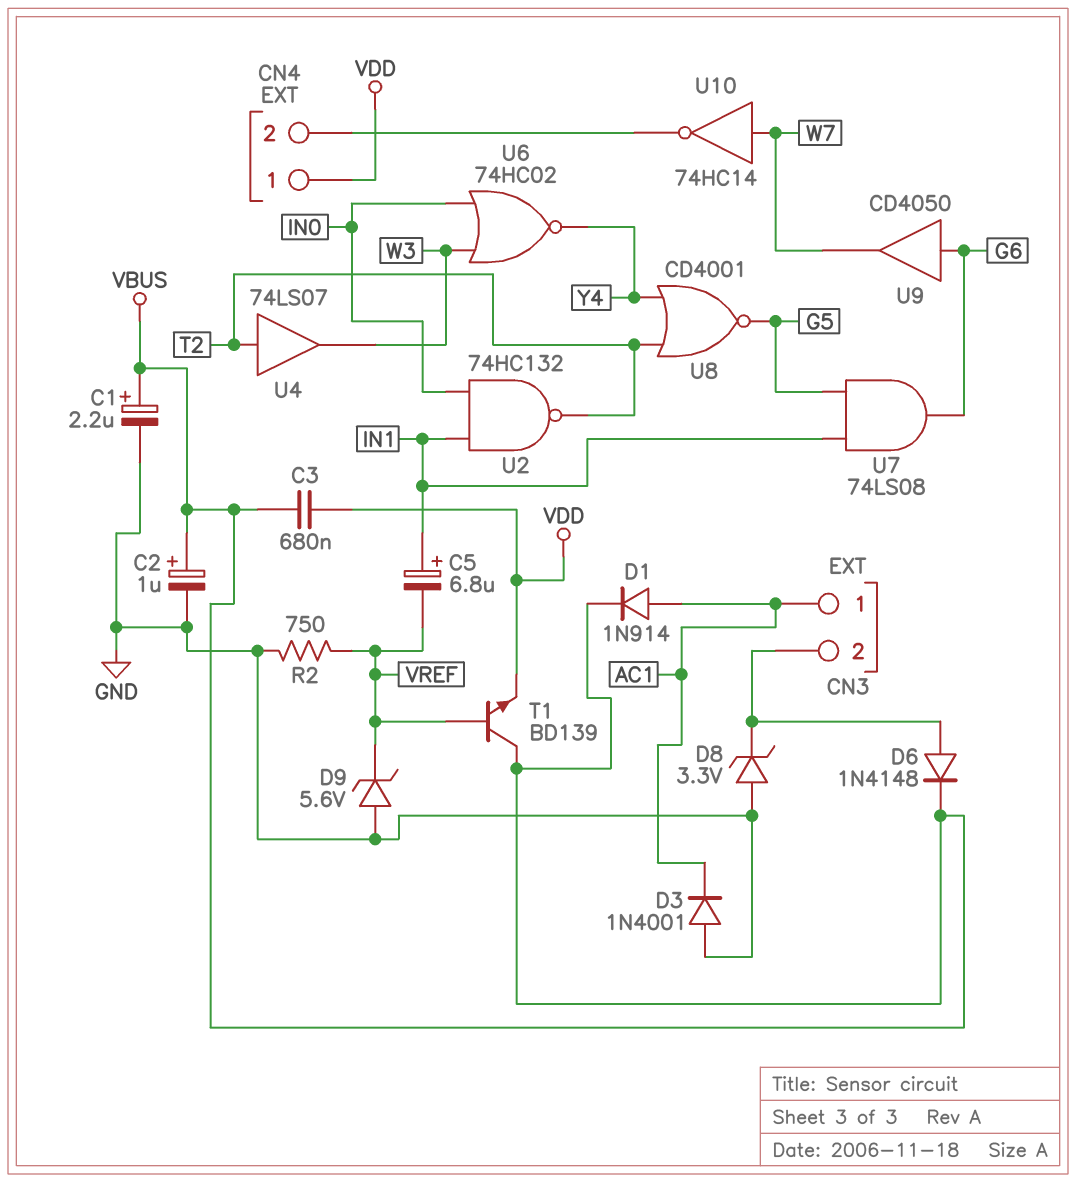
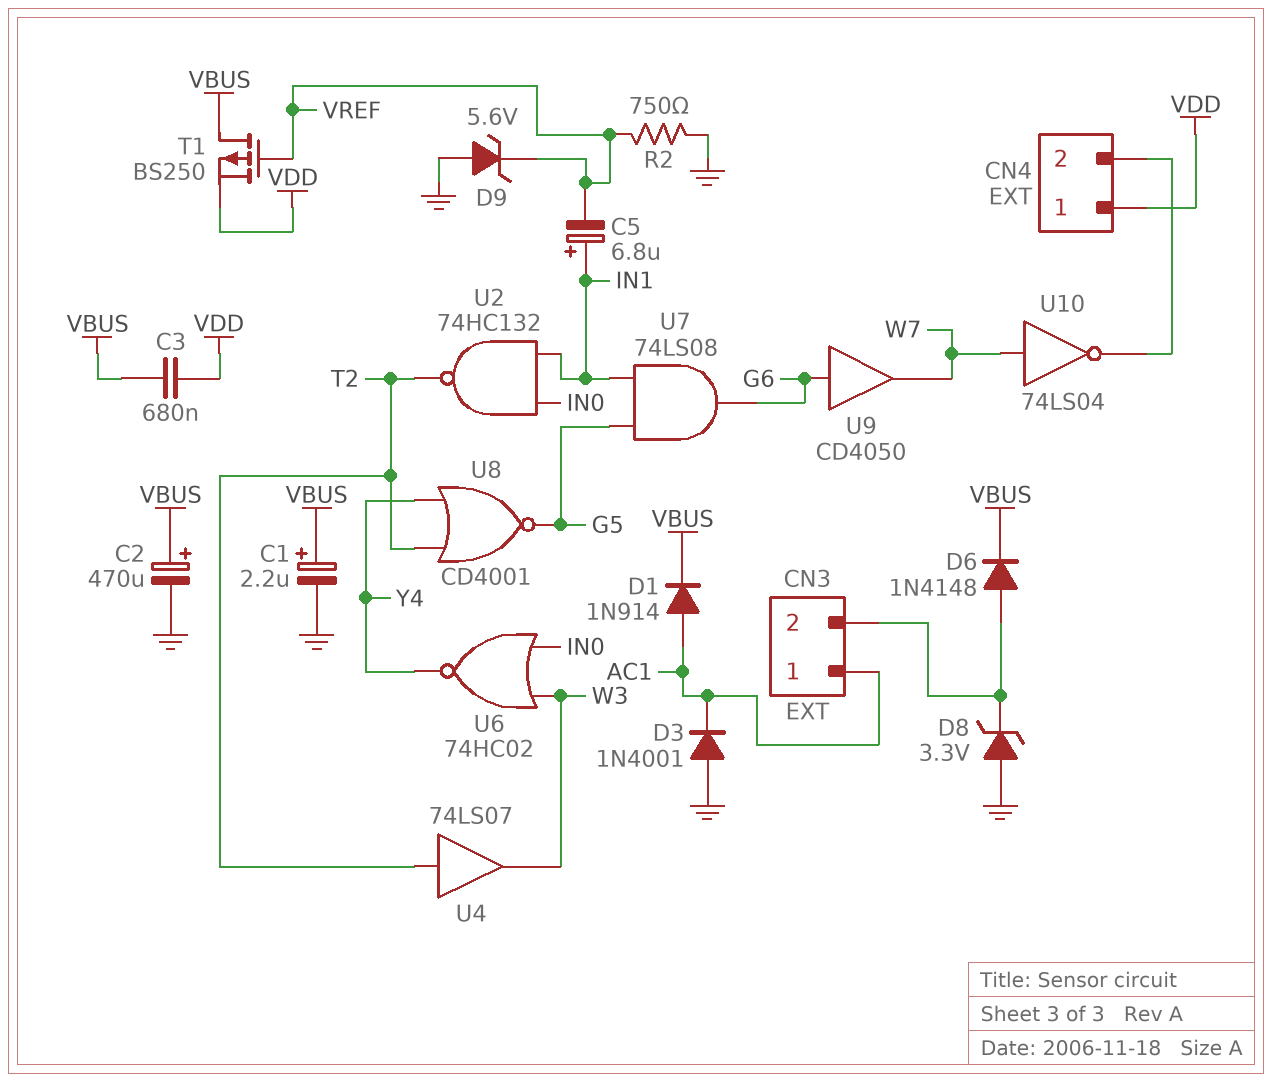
C2: 1uF (plus VBUS, minus GND) -> 470uF (plus VBUS, minus GND)
T1: NPN BD139 (B VREF, C VBUS, E VDD) -> PMOS BS250 (G VREF, D VBUS, S VDD)
U10: NOT 74HC14 (in W7, out CN4/2) -> NOT 74LS04 (in W7, out CN4/2)

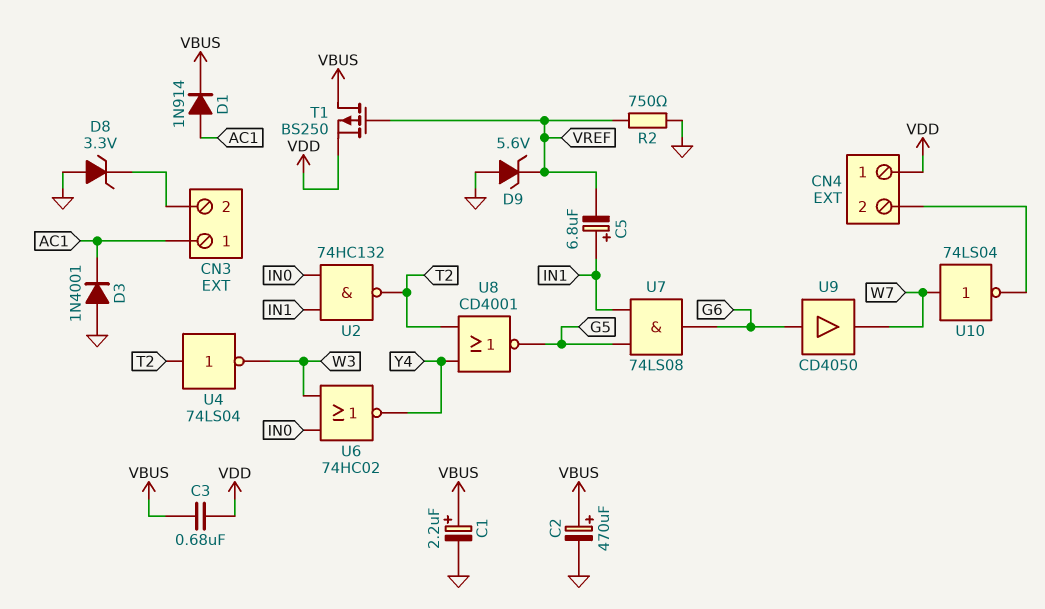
D6: diode 1N4148 (A CN3/2, K VBUS) -> none
U4: buffer 74LS07 (in T2, out W3) -> NOT 74LS04 (in T2, out W3)

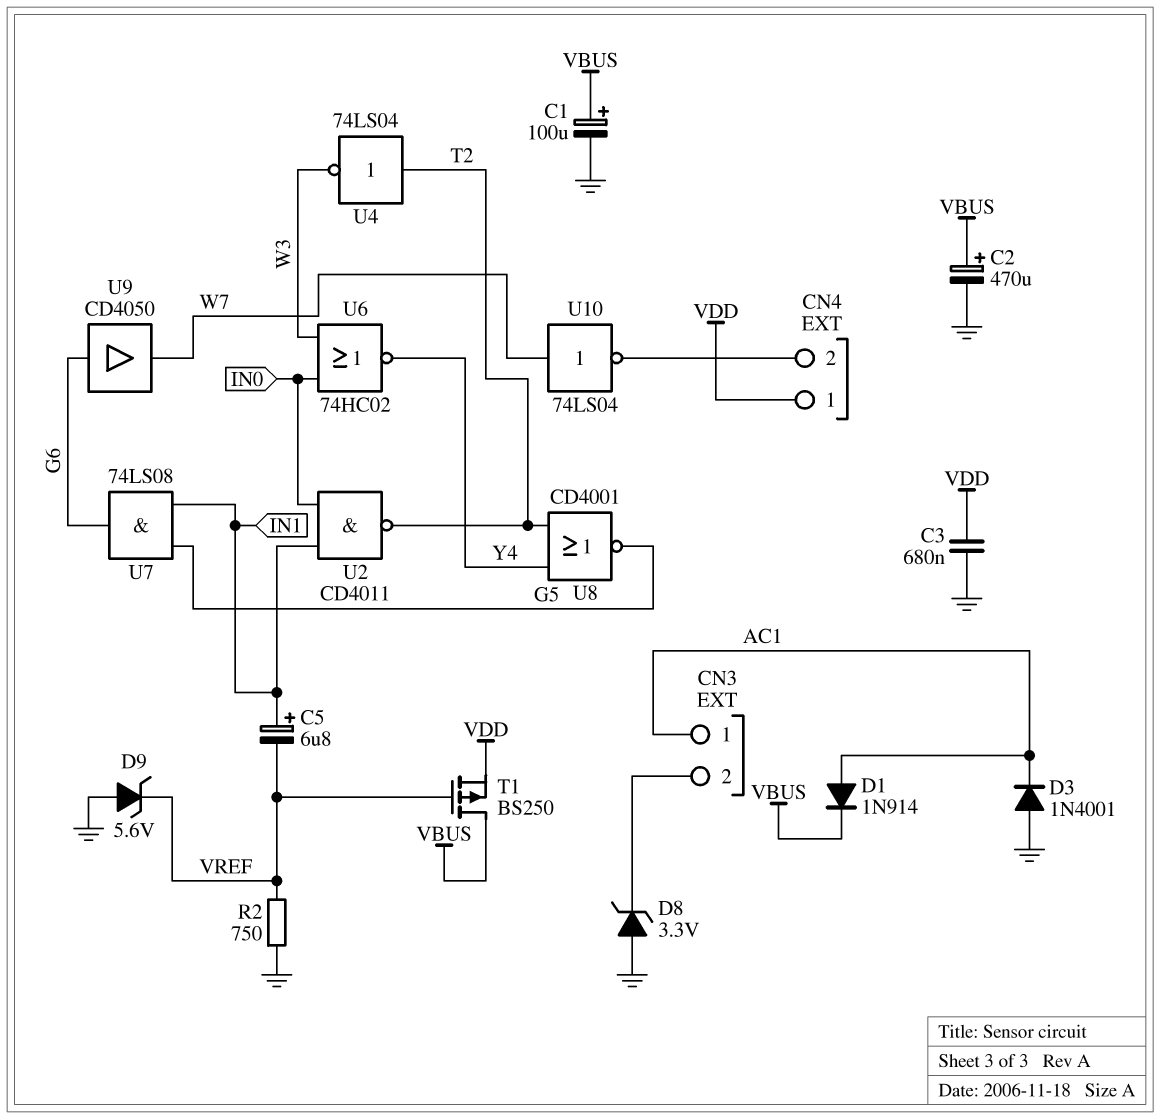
C1: 2.2uF (plus VBUS, minus GND) -> 100uF (plus VBUS, minus GND)
C3: 680nF (VBUS, VDD) -> 680nF (GND, VDD)
U2: NAND 74HC132 (in IN0, in IN1, out T2) -> NAND CD4011 (in IN0, in IN1, out T2)

